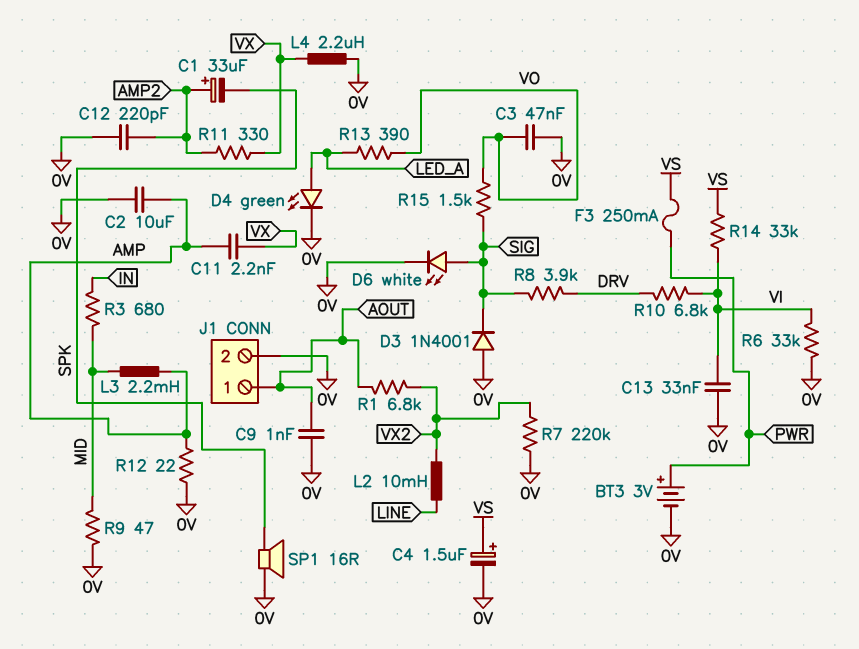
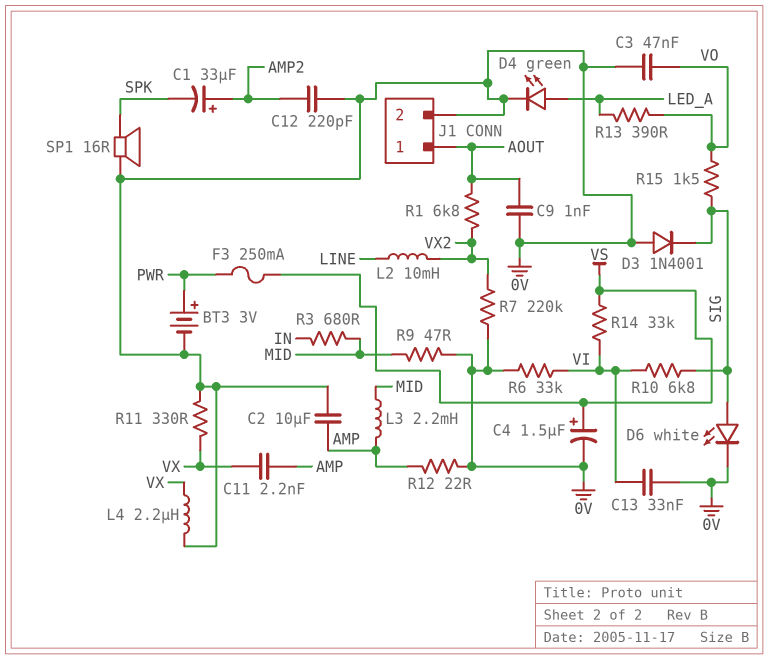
R8: 3.9k (DRV, SIG) -> none
R10: 6.8k (DRV, VI) -> 6.8k (SIG, VI)
R11: 330 (AMP2, VX) -> 330 (0V, VX)

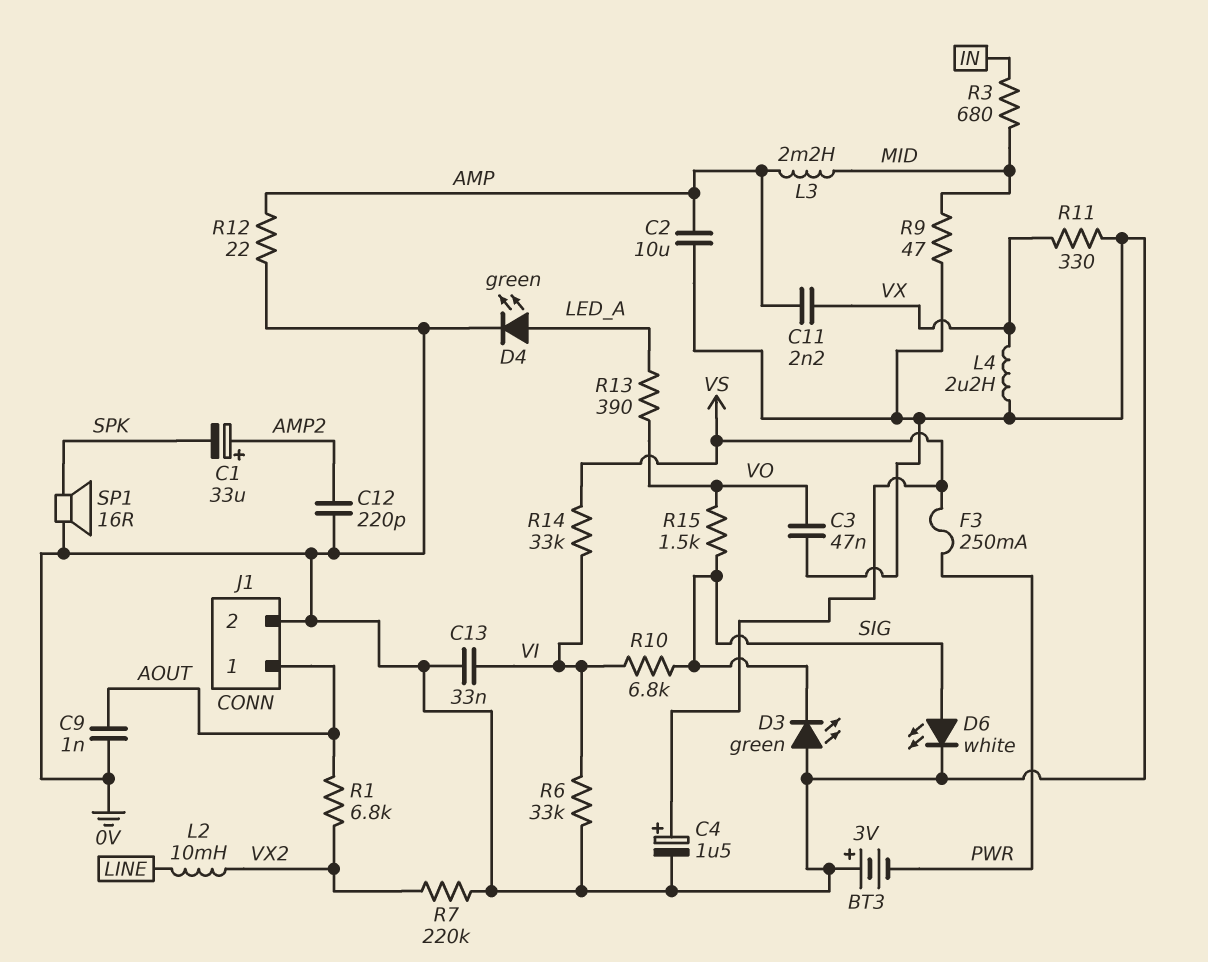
BT3: 3V (plus PWR, minus 0V) -> 3V (plus 0V, minus PWR)
D3: diode 1N4001 (A 0V, K SIG) -> LED green (A 0V, K SIG)

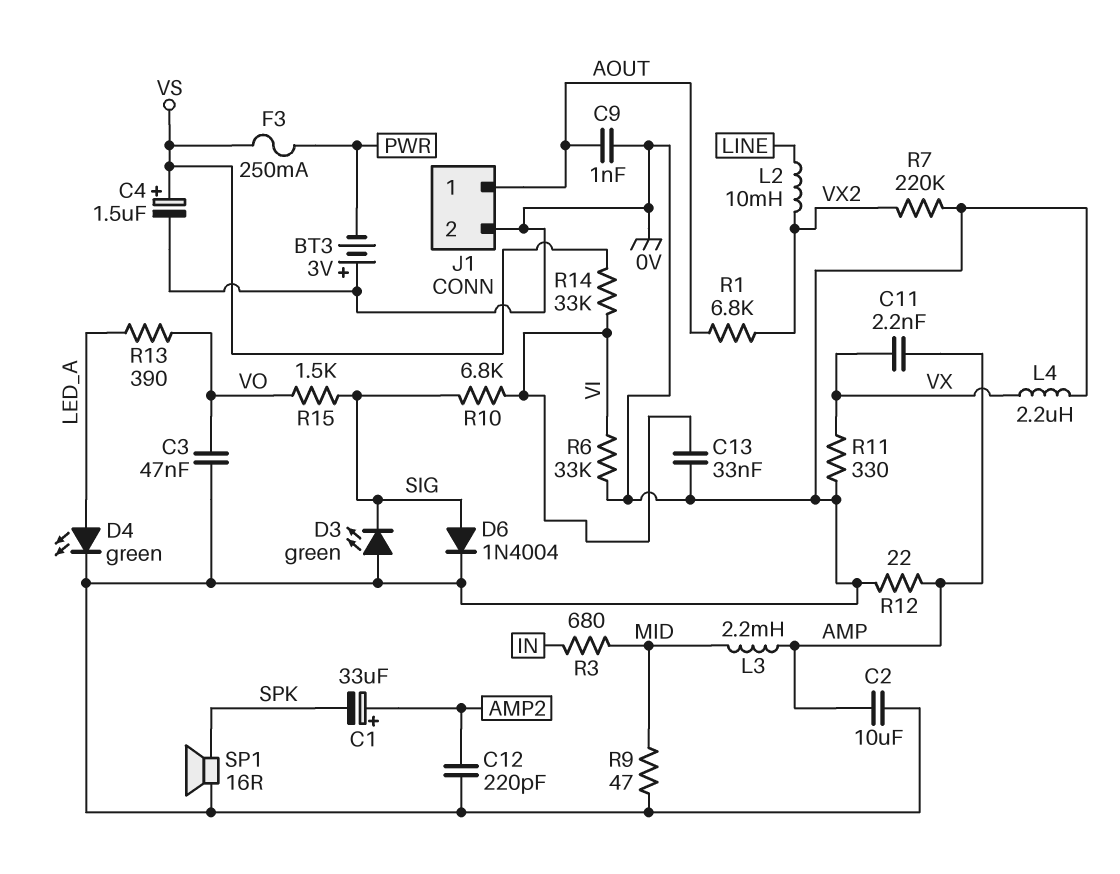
D6: LED white (A SIG, K 0V) -> diode 1N4004 (A SIG, K 0V)

